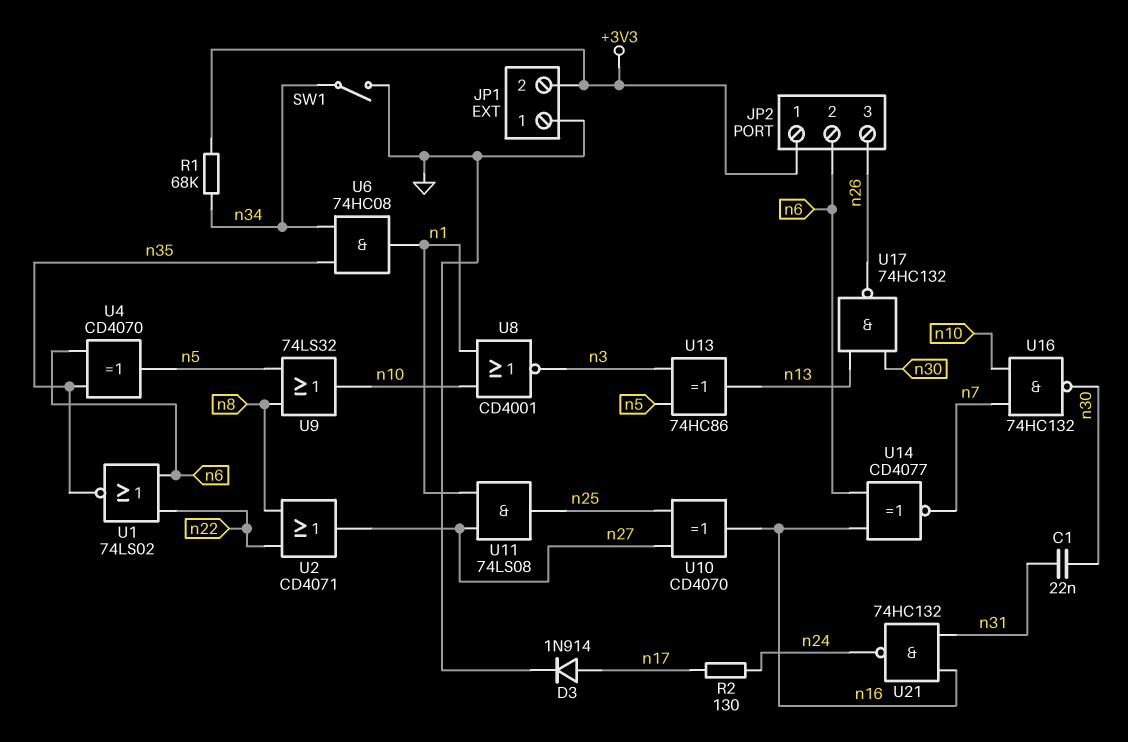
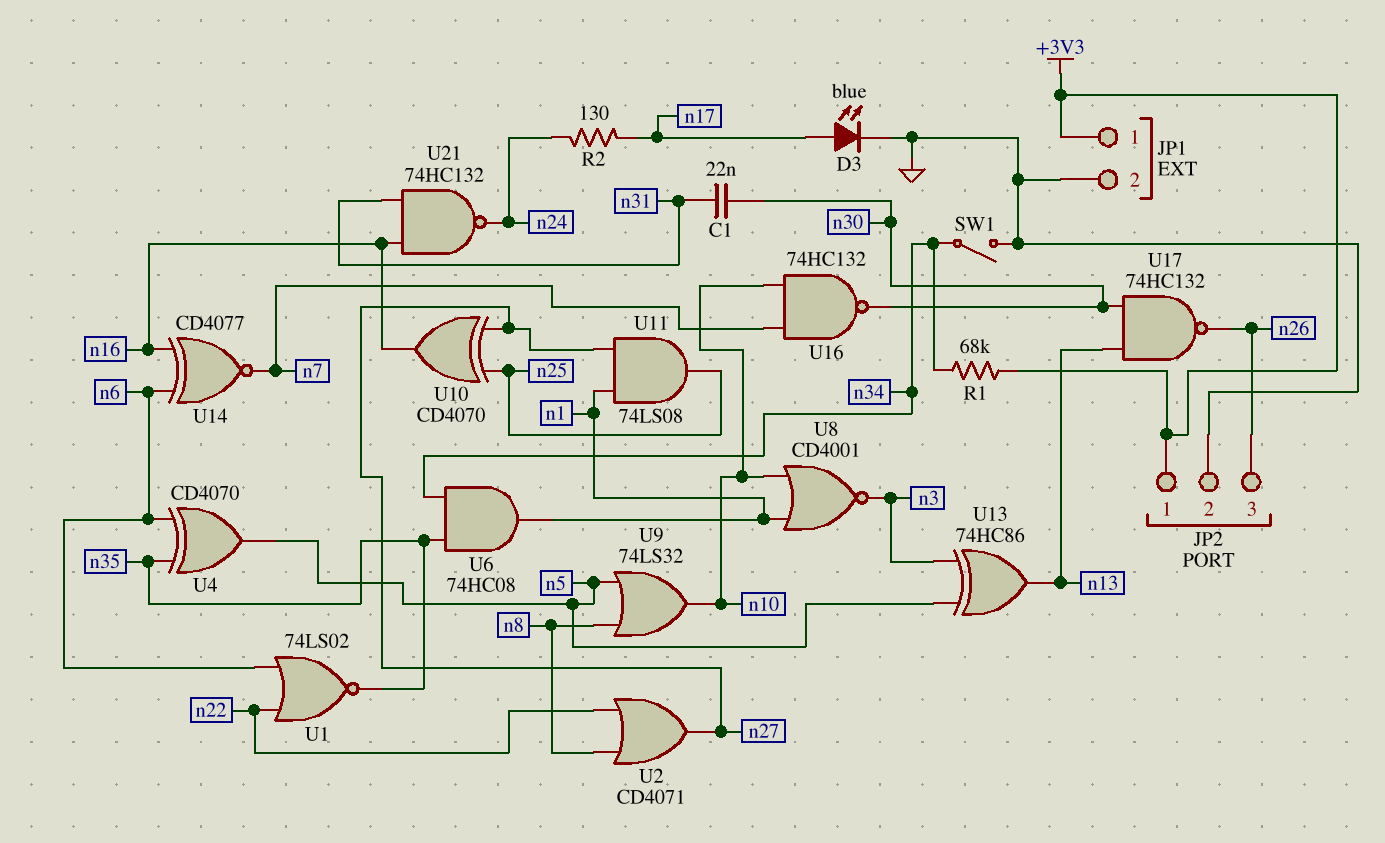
D3: diode 1N914 (A n17, K GND) -> LED blue (A n17, K GND)
JP1 pin 1: GND -> +3V3
JP1 pin 2: +3V3 -> GND
JP2 pin 2: n6 -> GND

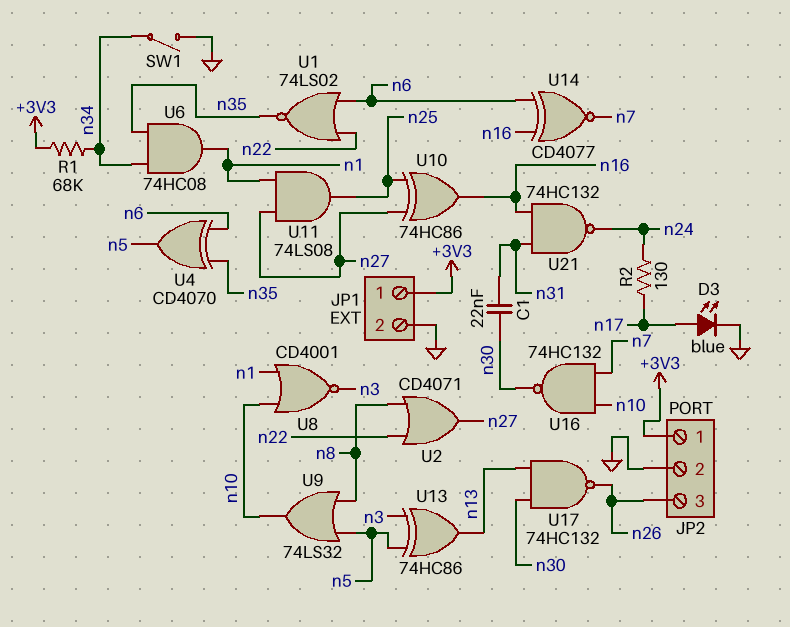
U10: XOR CD4070 (in n25, in n27, out n16) -> XOR 74HC86 (in n25, in n27, out n16)

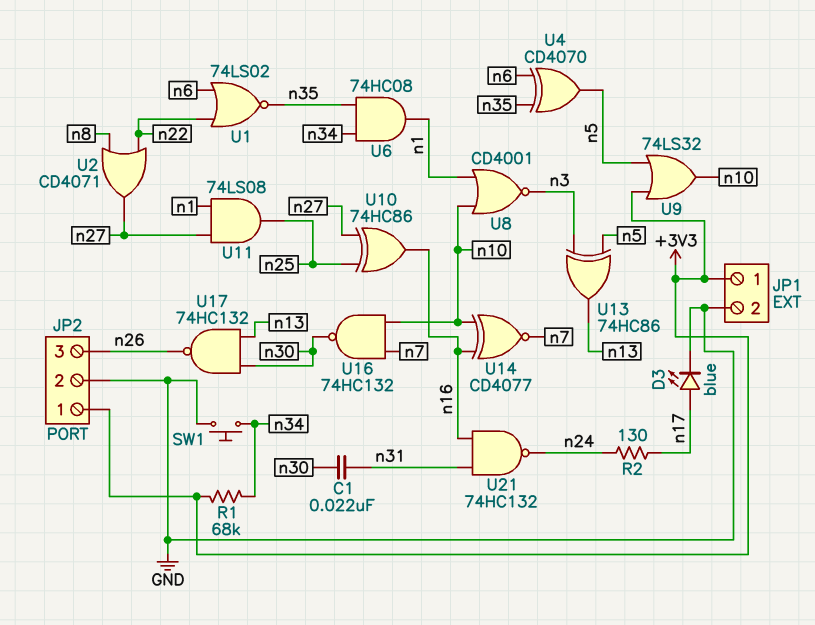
SW1: switch (GND, n34) -> button (GND, n34)
U9: OR 74LS32 (in n5, in n8, out n10) -> OR 74LS32 (in +3V3, in n5, out n10)
U14: XNOR CD4077 (in n6, in n16, out n7) -> XNOR CD4077 (in n10, in n16, out n7)

